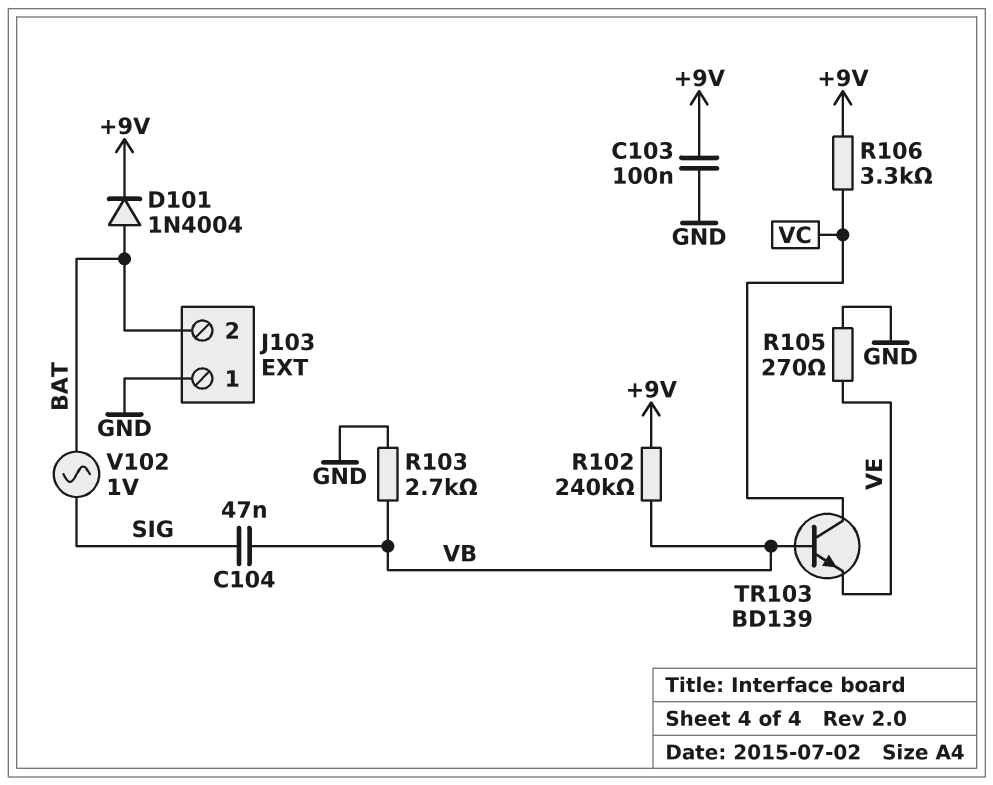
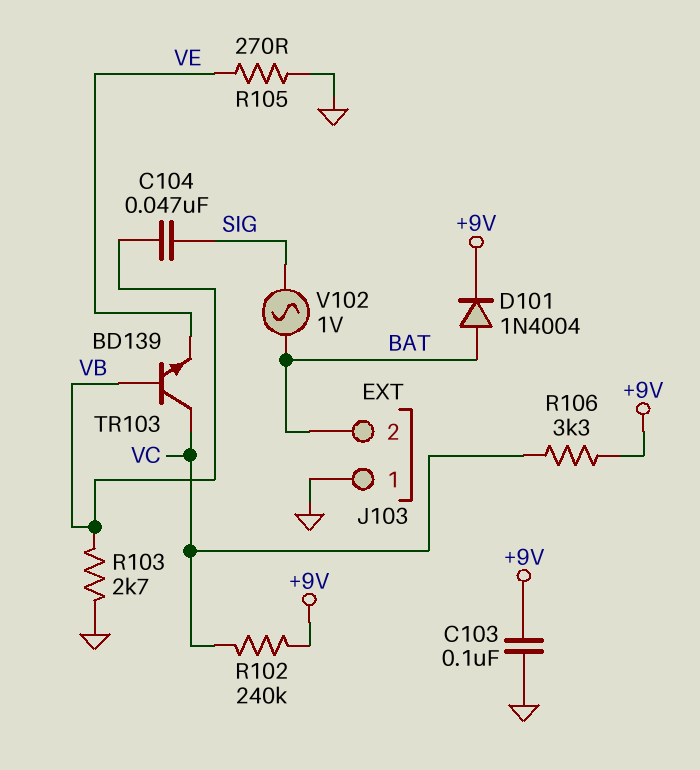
R102: 240k (+9V, VB) -> 240k (+9V, VC)

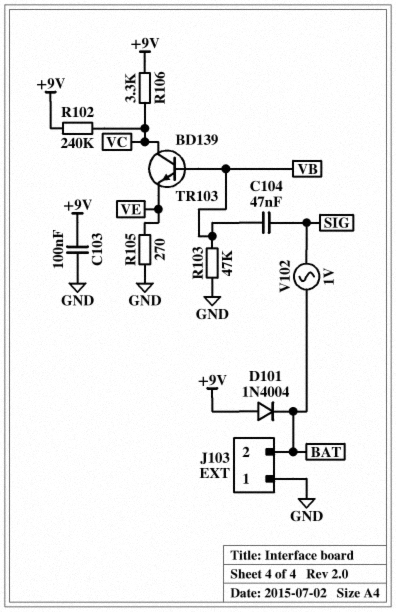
D101: diode 1N4004 (A BAT, K +9V) -> diode 1N4004 (A +9V, K BAT)
R103: 2.7k (GND, VB) -> 47k (GND, VB)

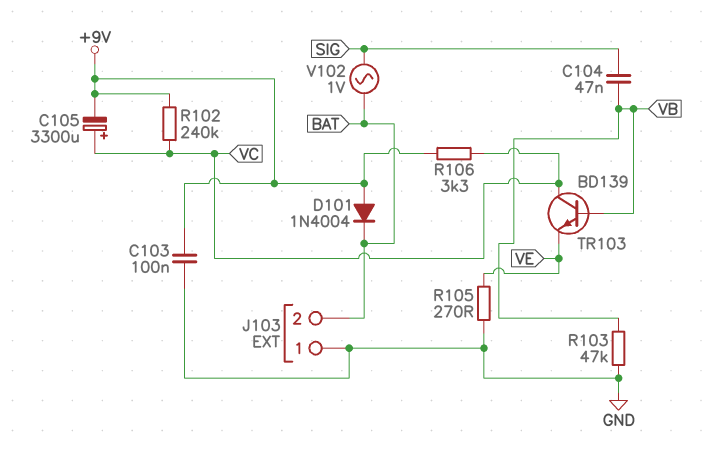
C105: none -> 3300uF (plus VC, minus +9V)

